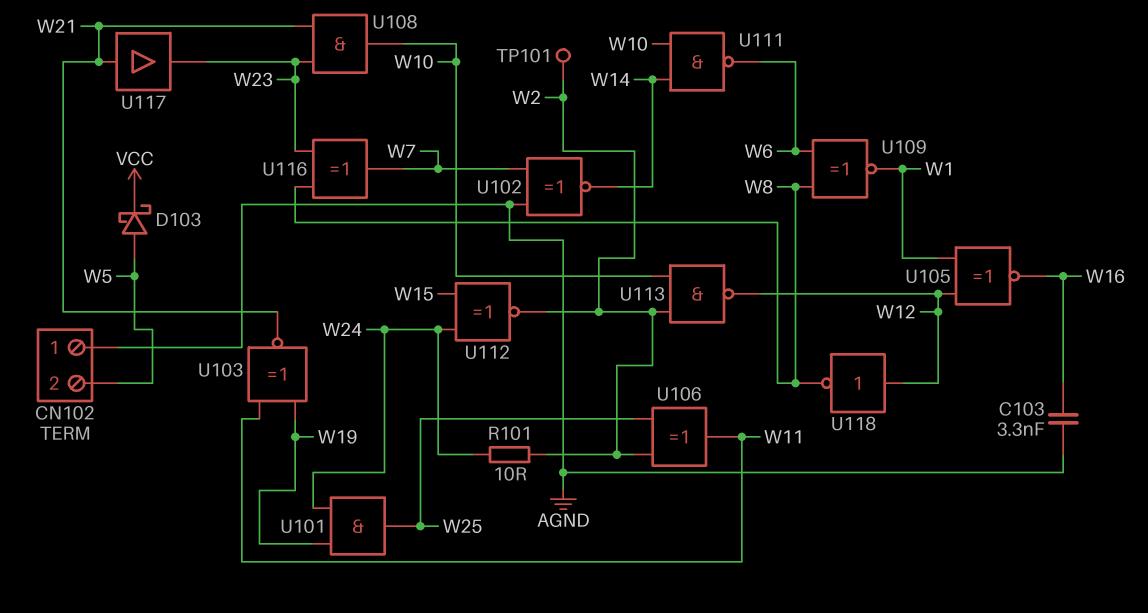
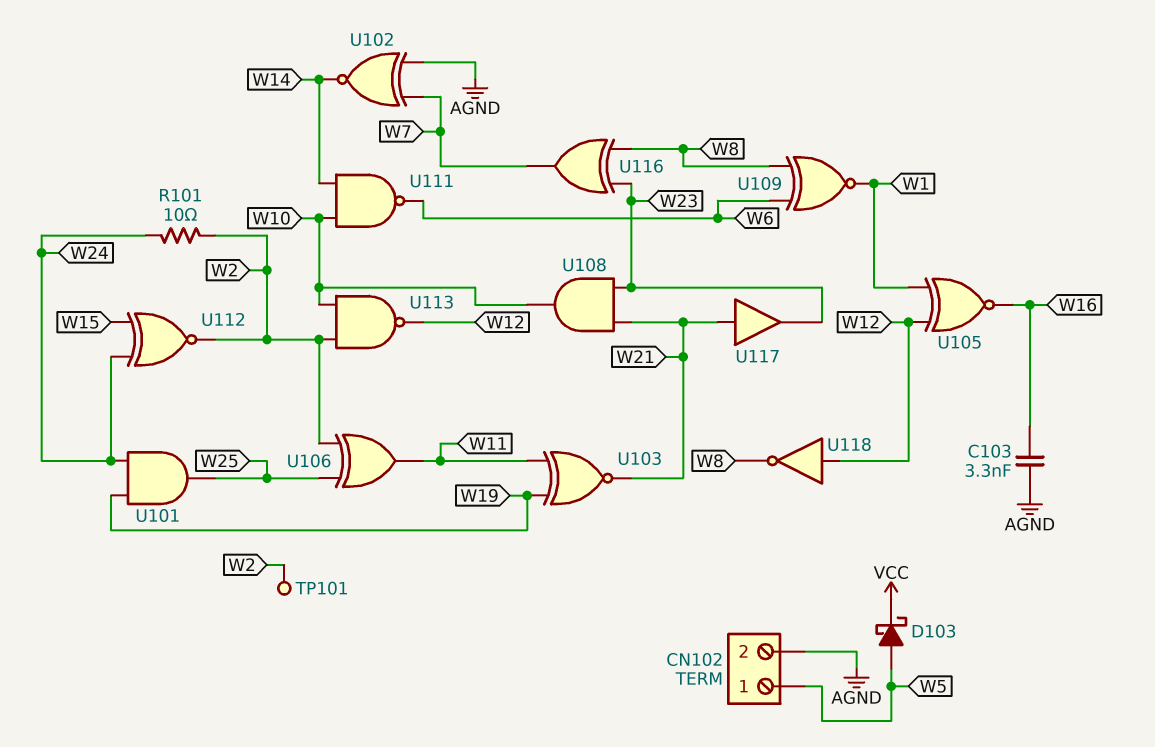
CN102 pin 1: AGND -> W5
CN102 pin 2: W5 -> AGND

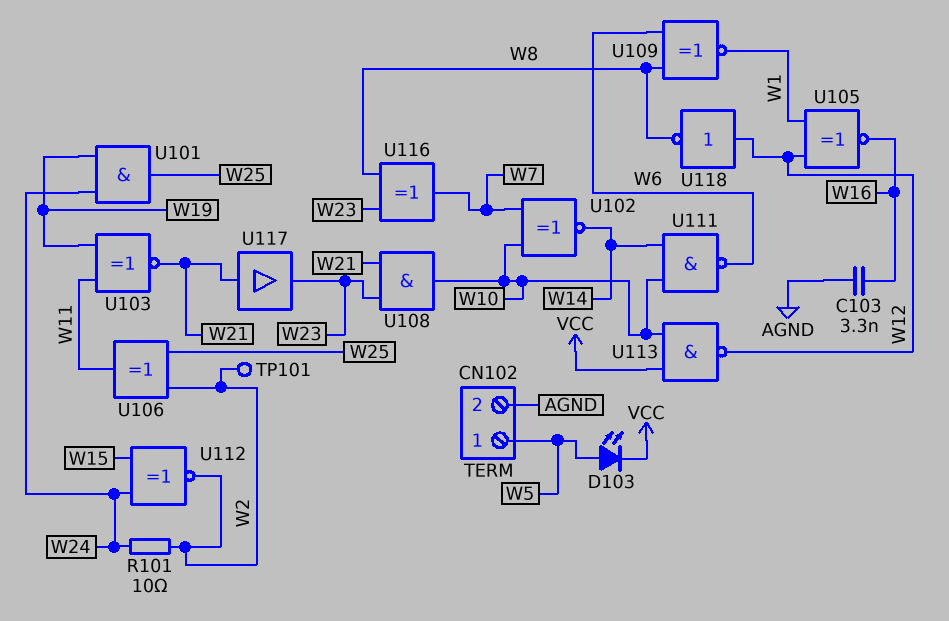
D103: schottky (A W5, K VCC) -> LED (A W5, K VCC)
U102: XNOR (in AGND, in W7, out W14) -> XNOR (in W7, in W10, out W14)
U113: NAND (in W2, in W10, out W12) -> NAND (in VCC, in W10, out W12)

